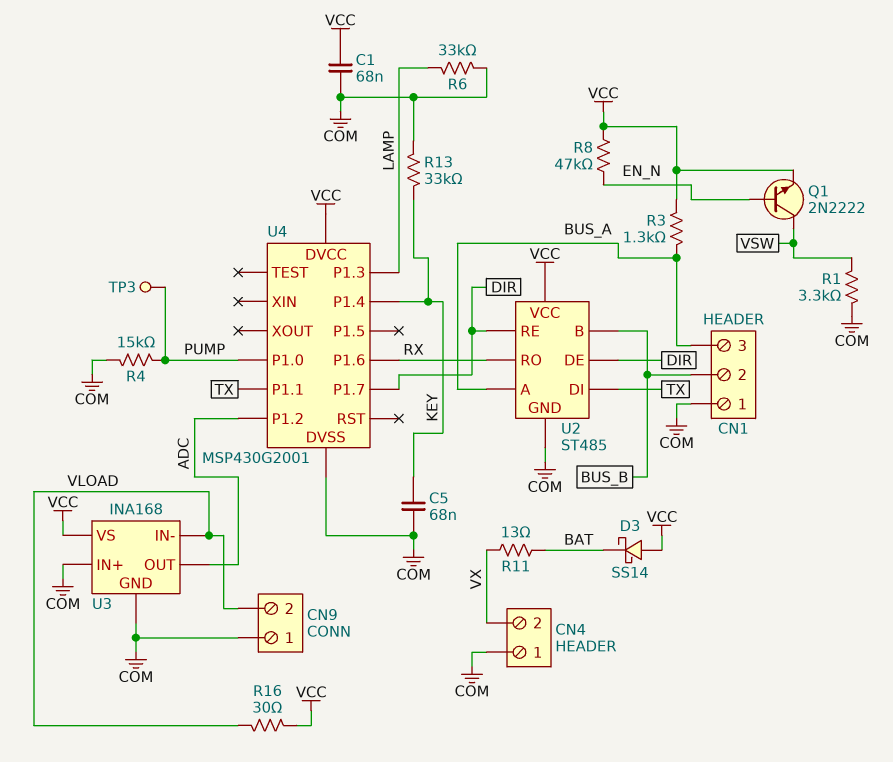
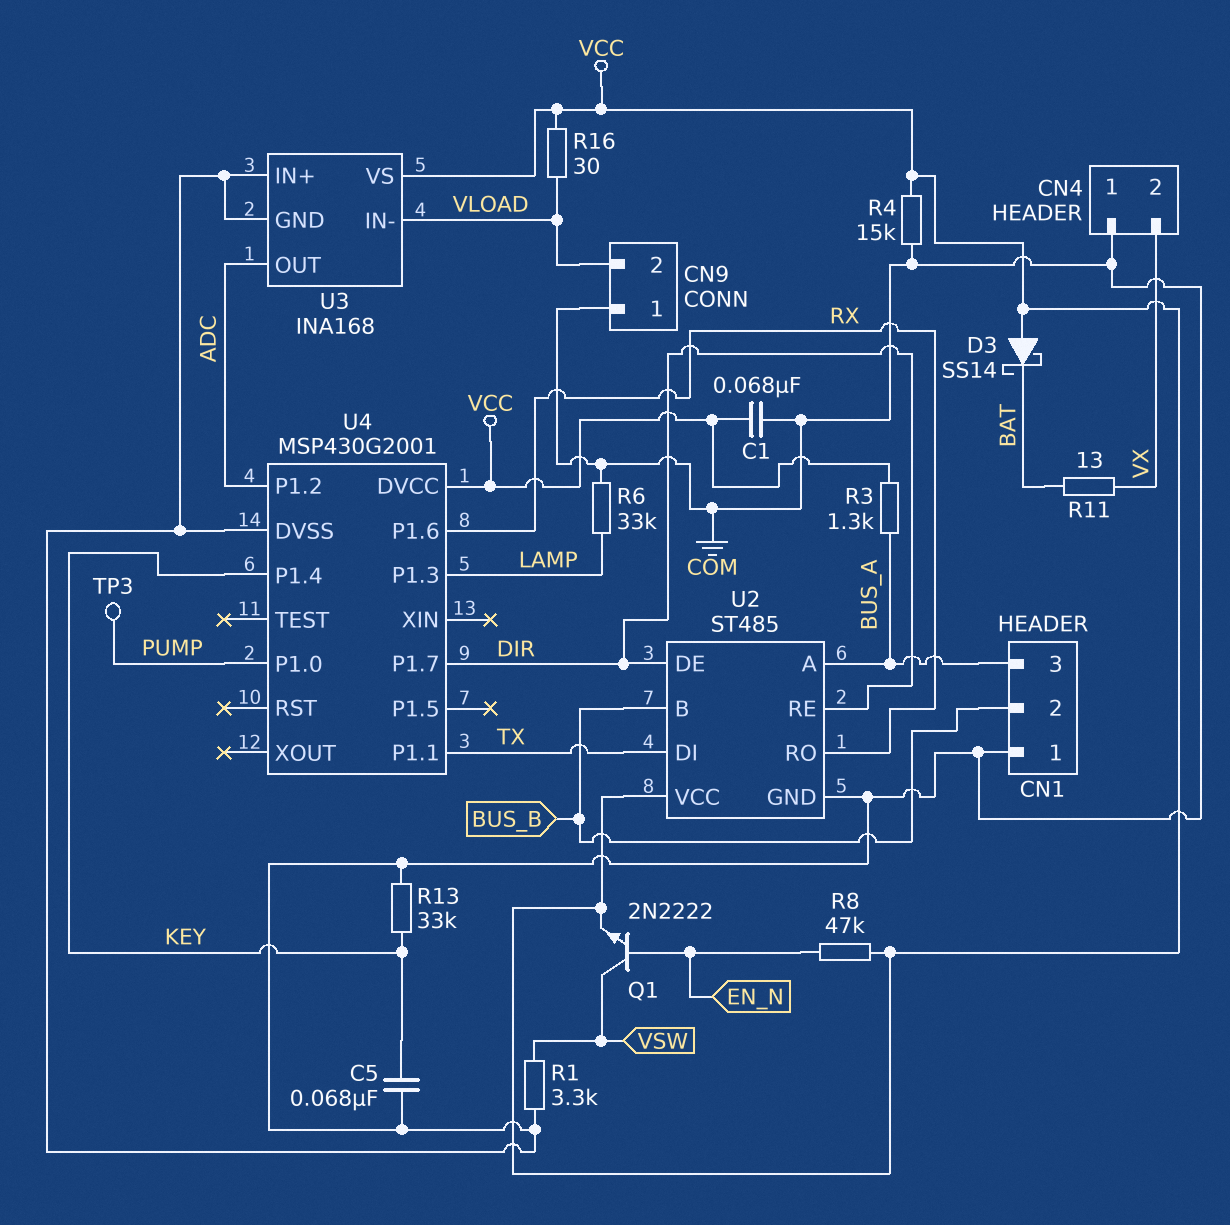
R4: 15k (COM, PUMP) -> 15k (COM, VCC)

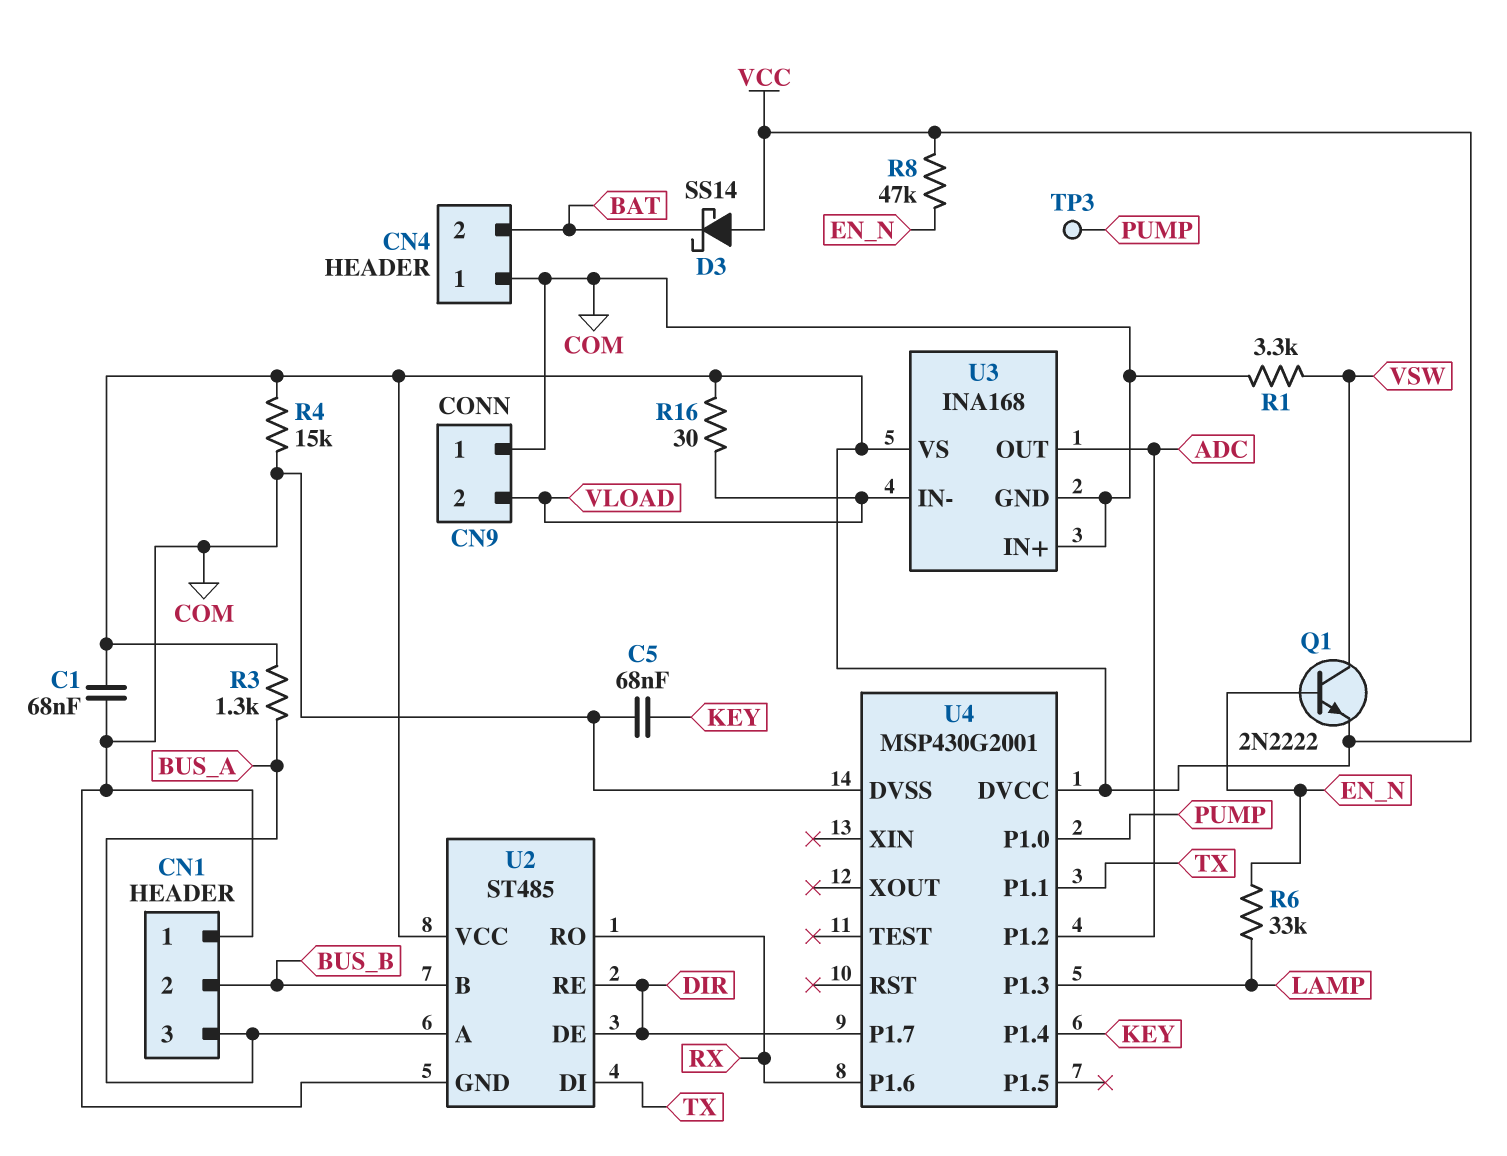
CN4 pin 2: VX -> BAT
R6: 33k (COM, LAMP) -> 33k (EN_N, LAMP)
R11: 13 (BAT, VX) -> none
R13: 33k (COM, KEY) -> none

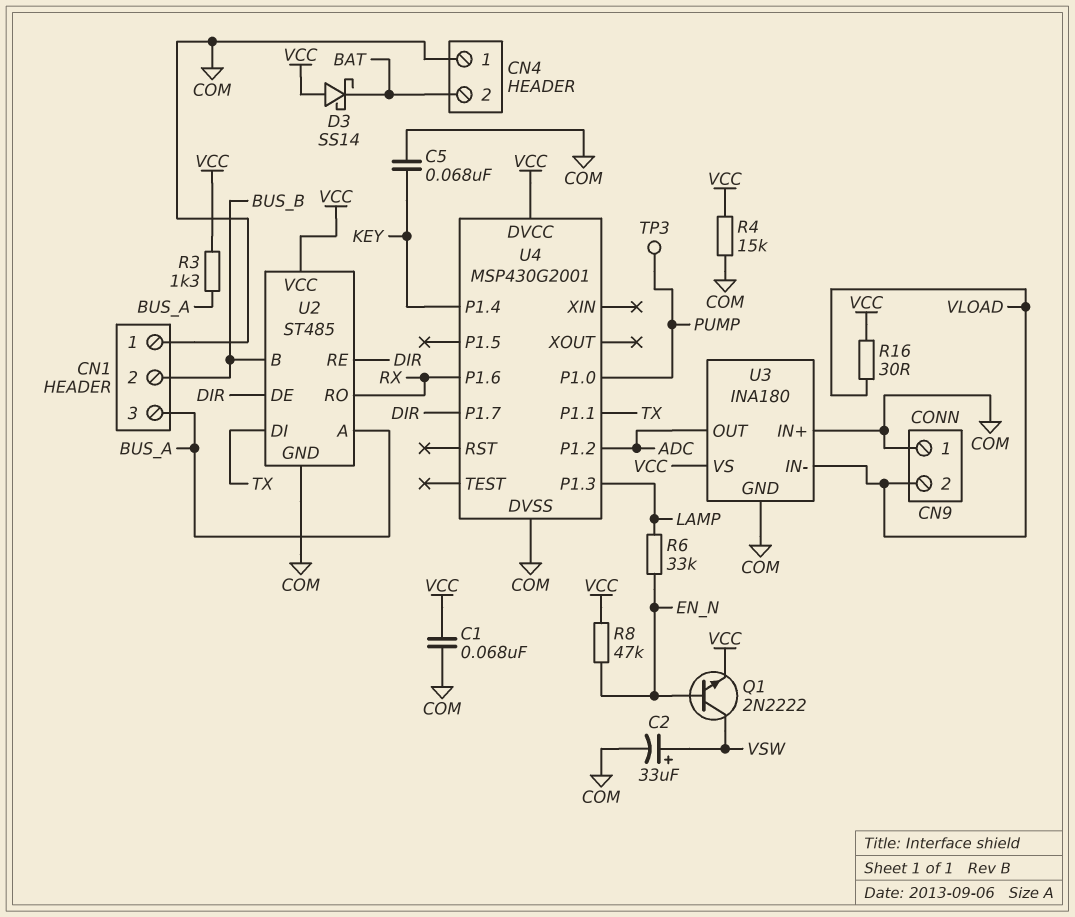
C2: none -> 33uF (plus VSW, minus COM)
R1: 3.3k (COM, VSW) -> none
U3: INA168 -> INA180

